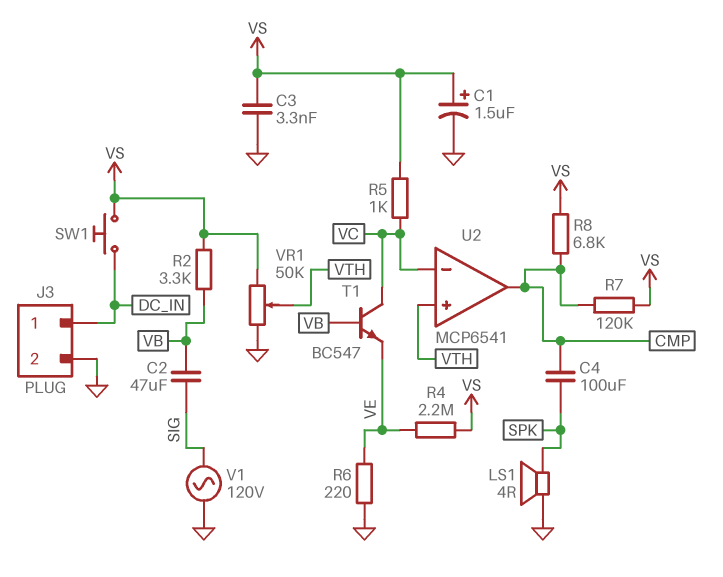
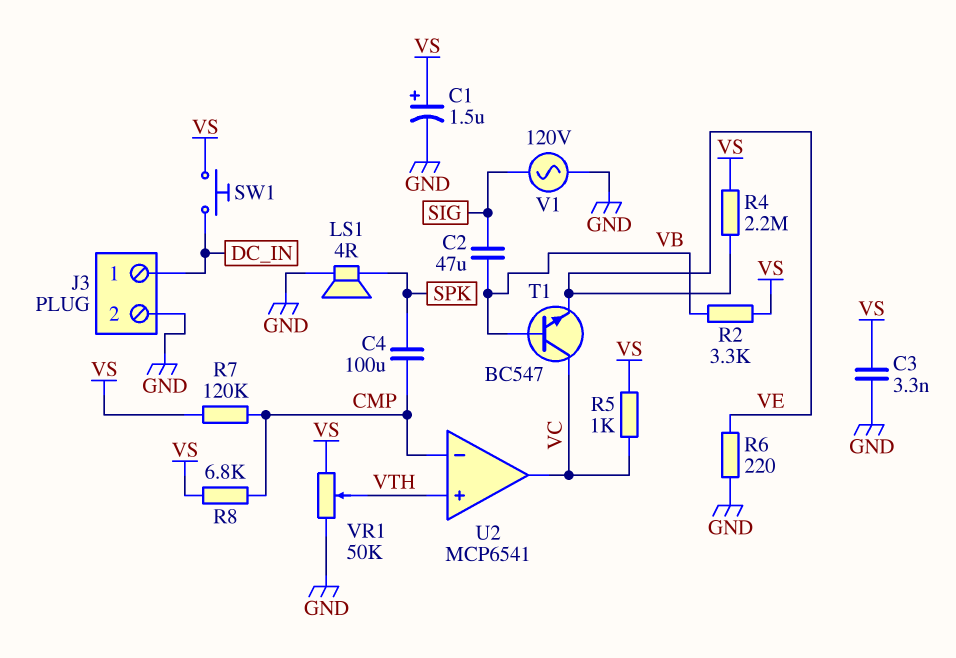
U2 pin in-: VC -> CMP
U2 pin out: CMP -> VC

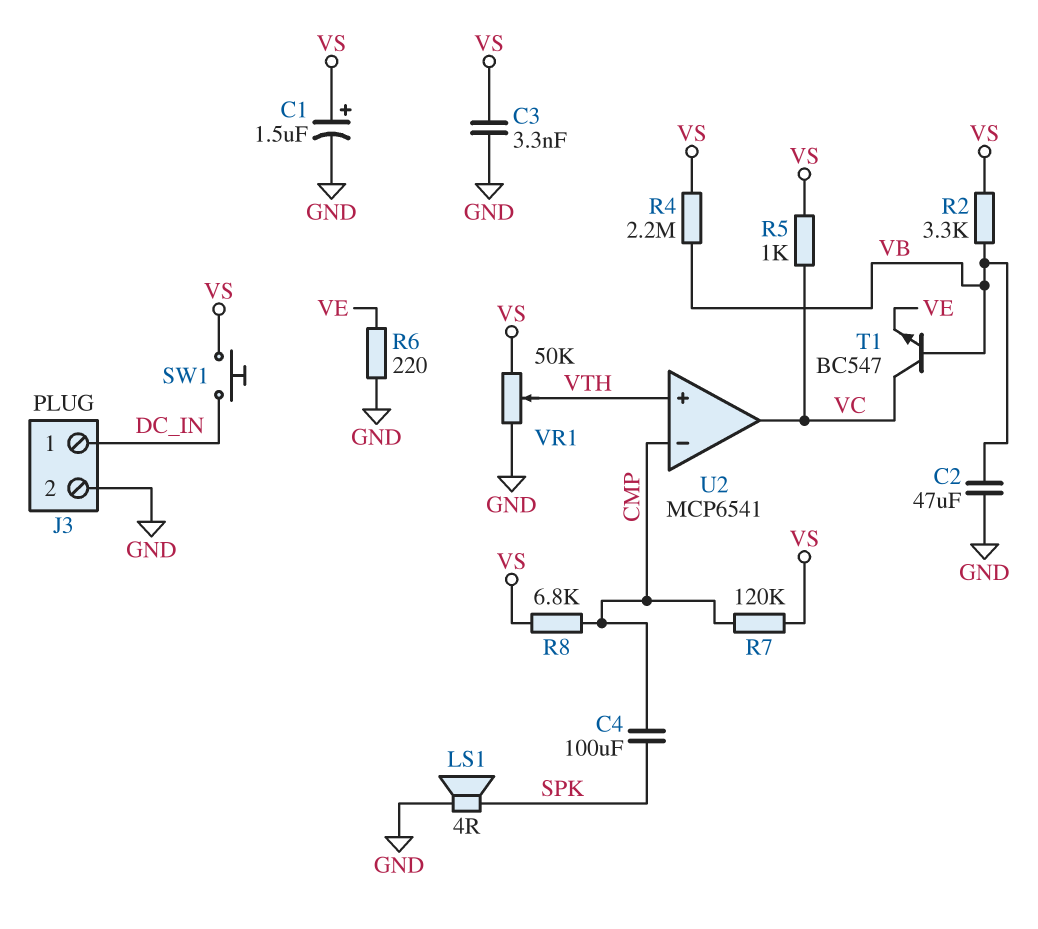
C2: 47uF (SIG, VB) -> 47uF (GND, VB)
R4: 2.2M (VE, VS) -> 2.2M (VB, VS)
V1: AC 120V (GND, SIG) -> none

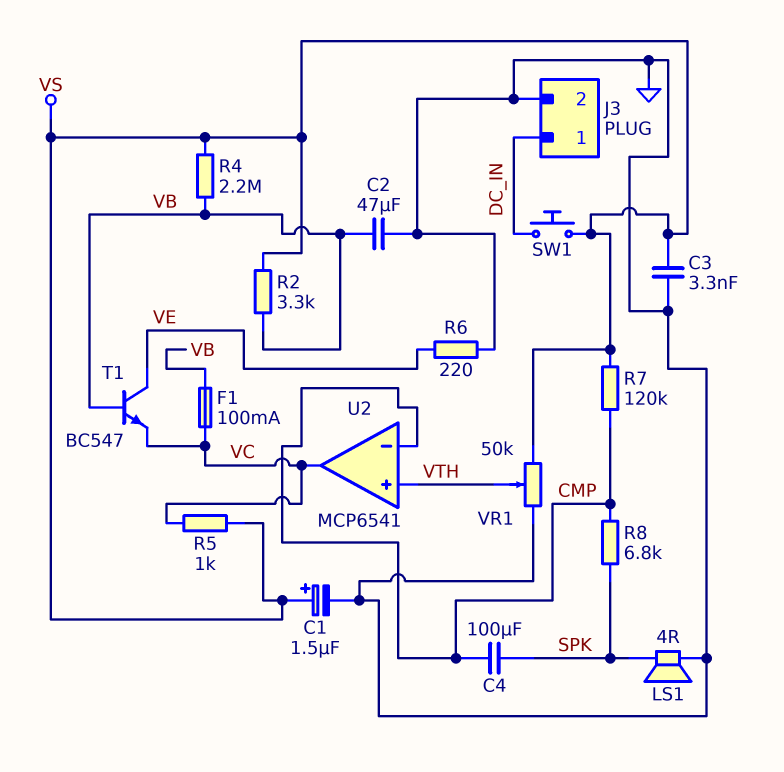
F1: none -> 100mA (VB, VC)
R8: 6.8k (CMP, VS) -> 6.8k (CMP, SPK)
T1: NPN BC547 (B VB, C VC, E VE) -> NPN BC547 (B VB, C VE, E VC)

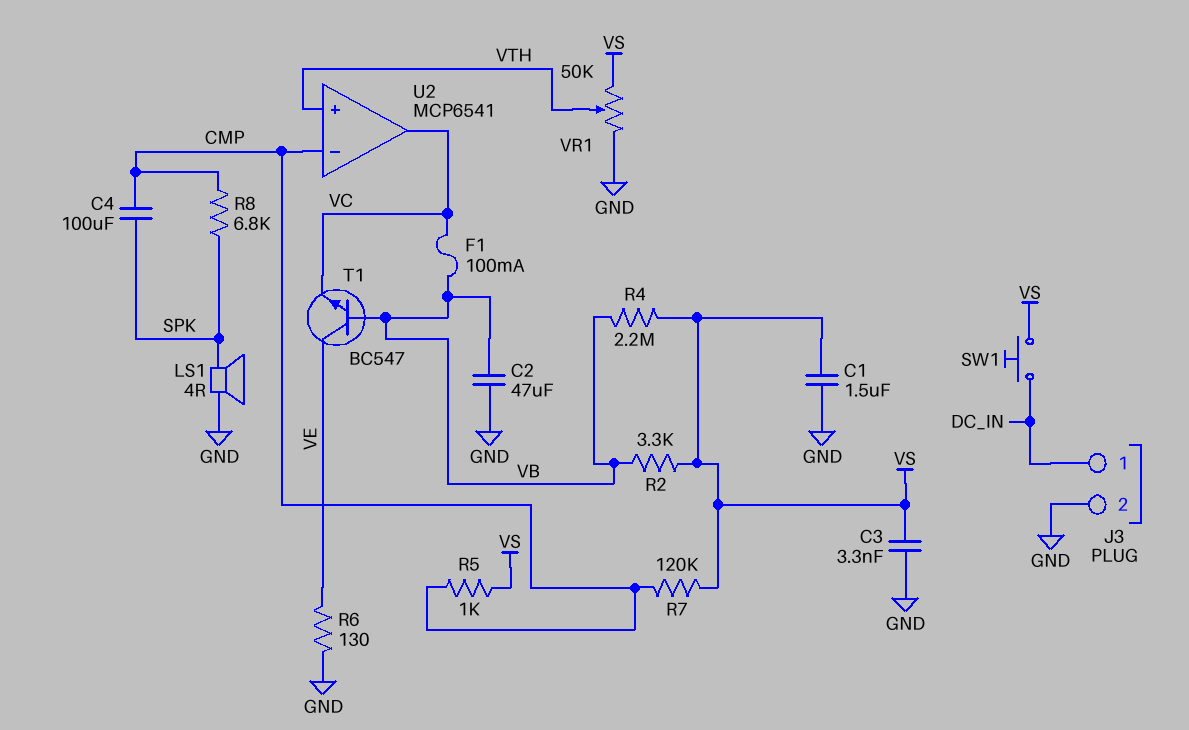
C1: 1.5uF (plus VS, minus GND) -> 1.5uF (GND, VS)
R5: 1k (VC, VS) -> 1k (CMP, VS)
R6: 220 (GND, VE) -> 130 (GND, VE)

